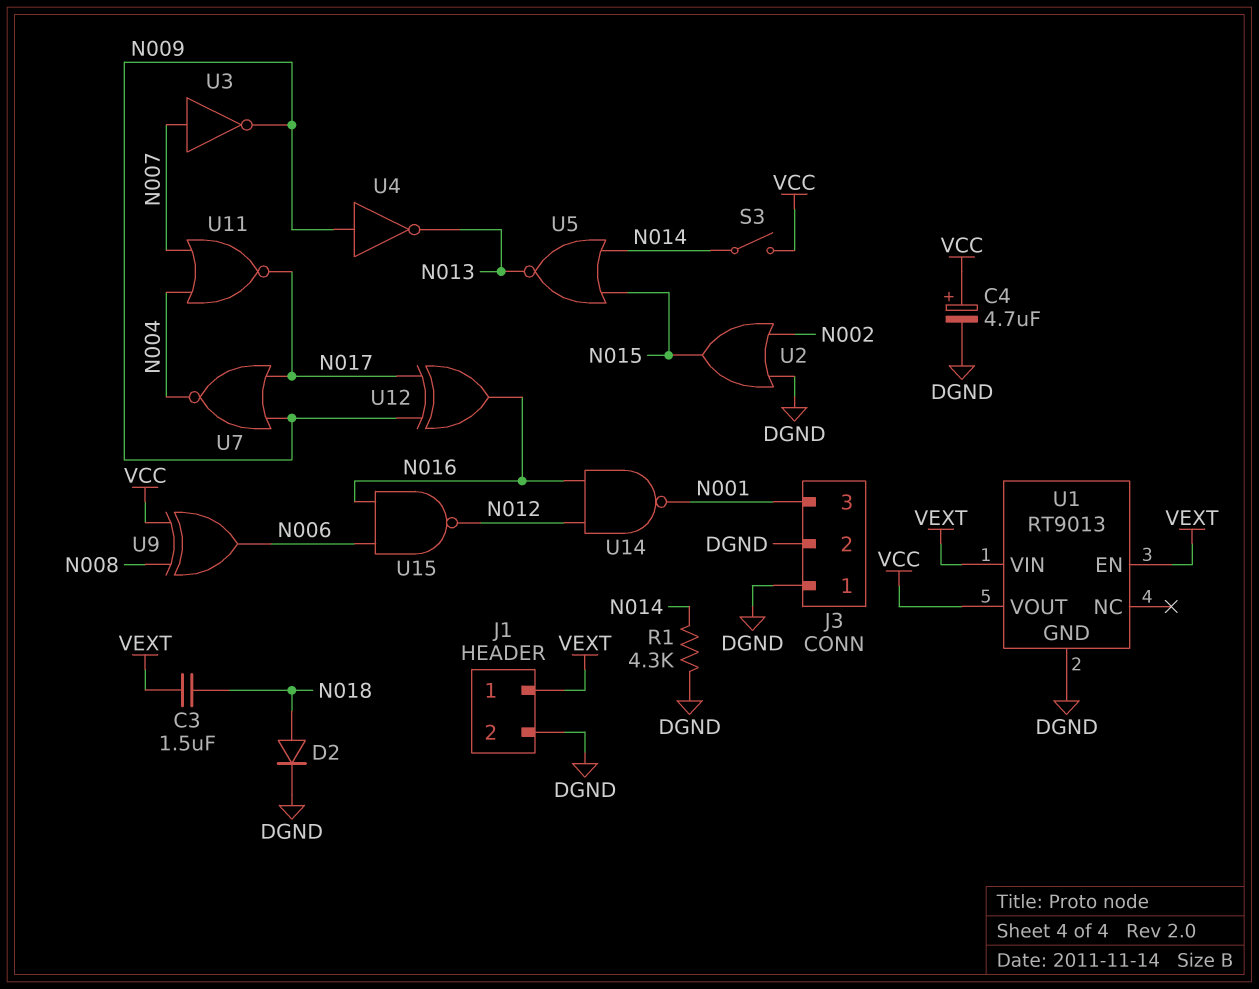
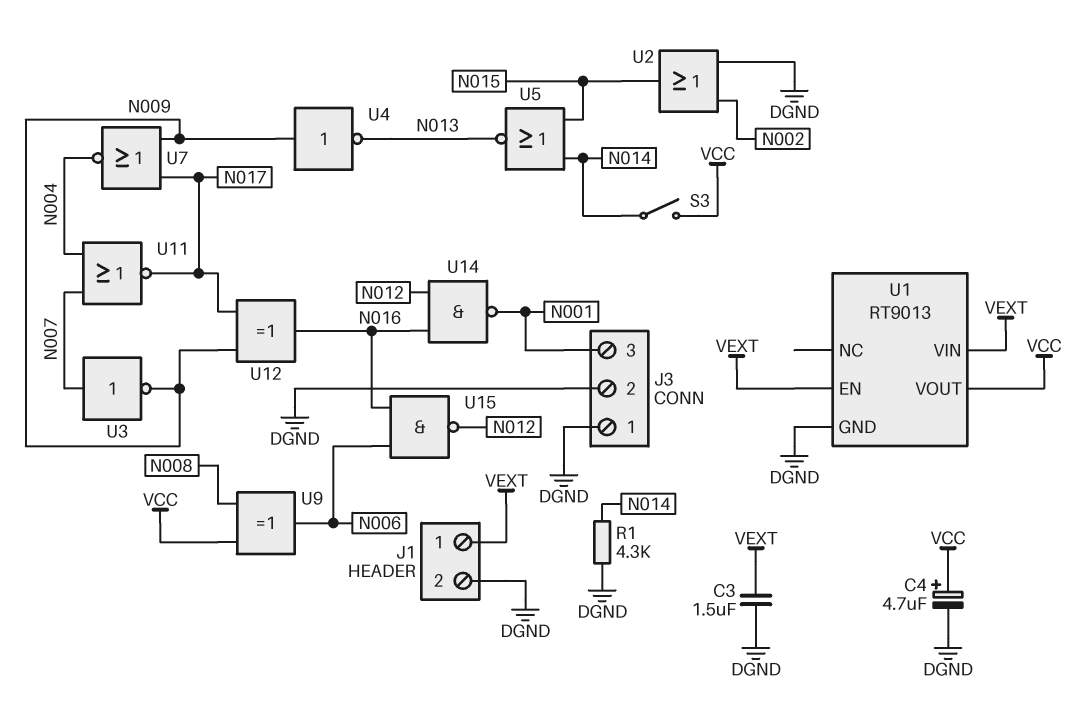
C3: 1.5uF (N018, VEXT) -> 1.5uF (DGND, VEXT)
D2: diode (A N018, K DGND) -> none

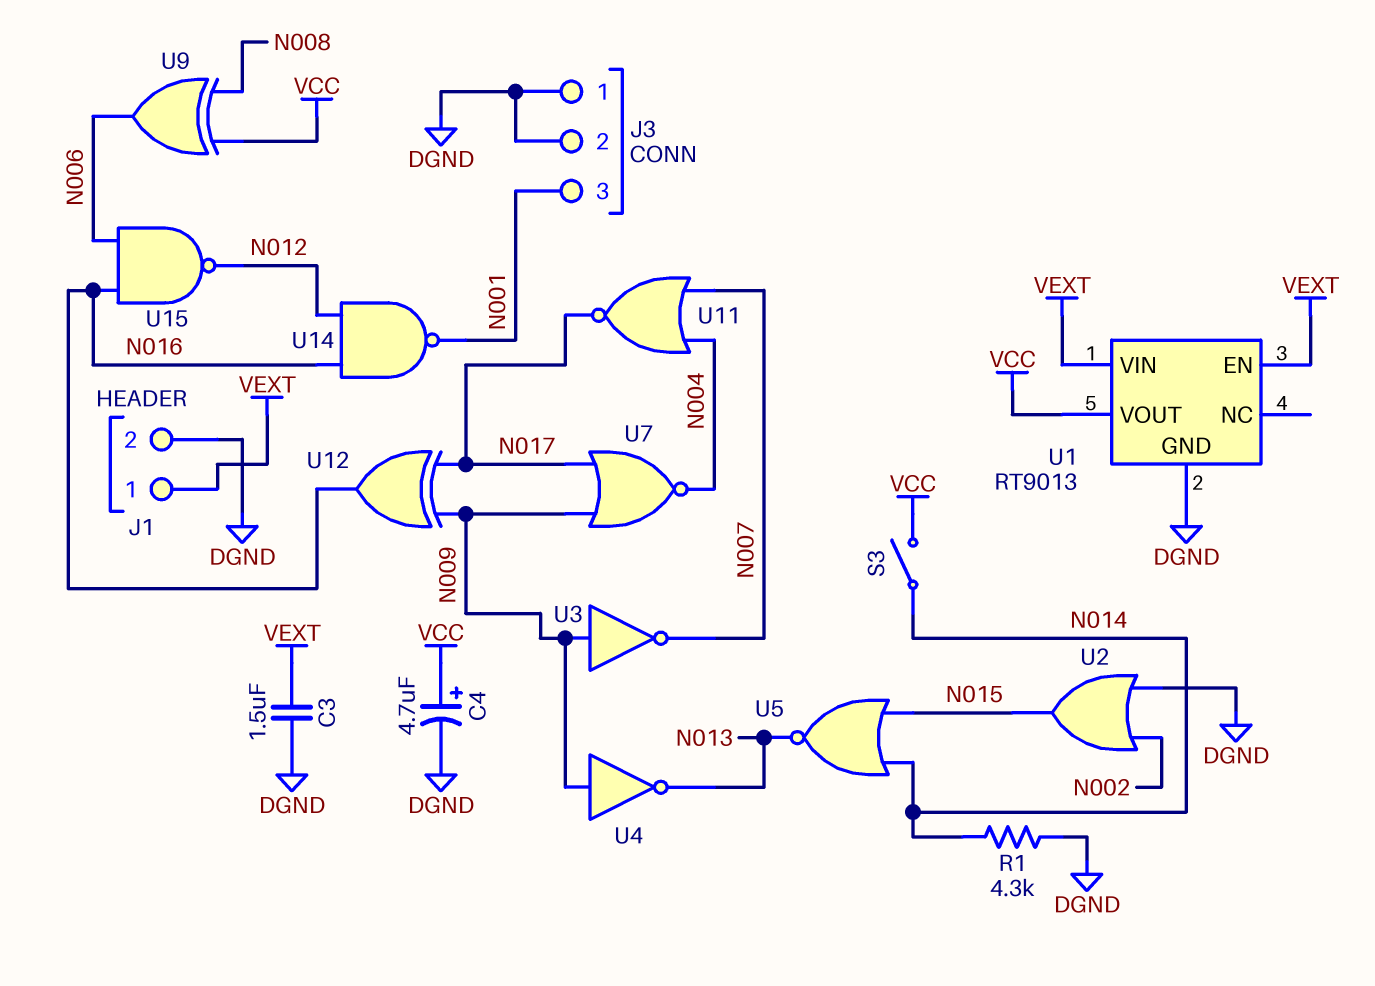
U3: NOT (in N007, out N009) -> NOT (in N009, out N007)

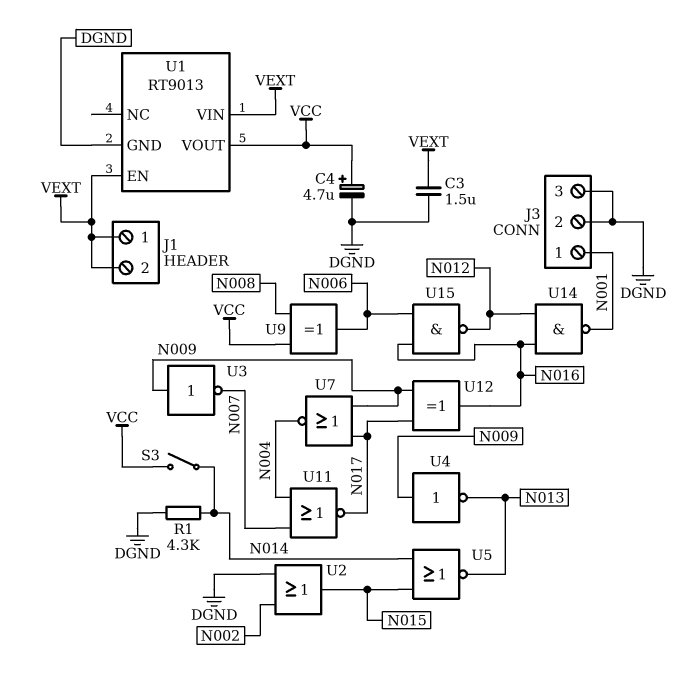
J1 pin 2: DGND -> VEXT
J3 pin 1: DGND -> N001
J3 pin 3: N001 -> DGND

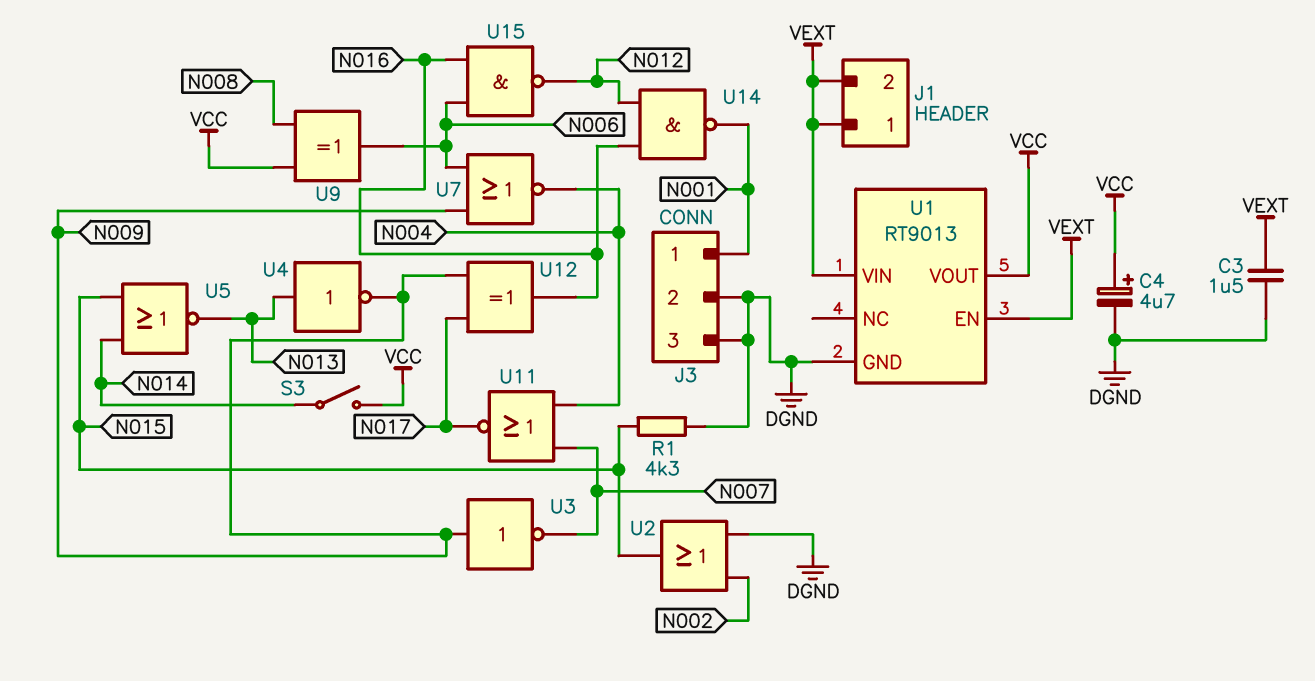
R1: 4.3k (DGND, N014) -> 4.3k (DGND, N015)
U4: NOT (in N009, out N013) -> NOT (in N013, out N009)
U7: NOR (in N009, in N017, out N004) -> NOR (in N006, in N009, out N004)

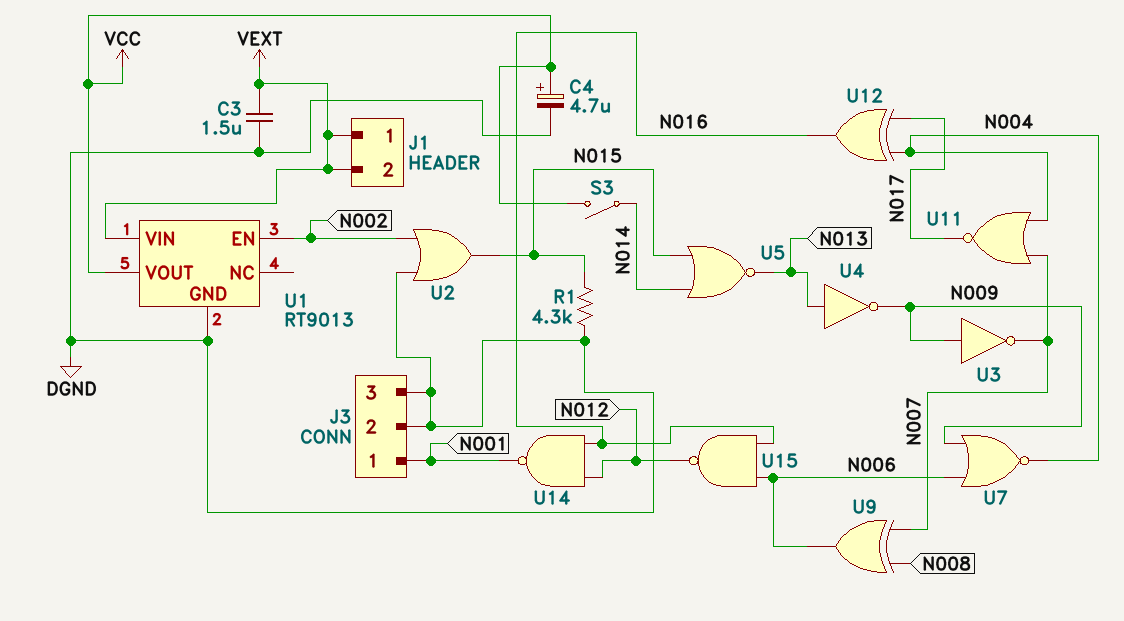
U1 pin EN: VEXT -> N002
U9: XOR (in N008, in VCC, out N006) -> XOR (in N007, in N008, out N006)
U12: XOR (in N009, in N017, out N016) -> XOR (in N004, in N017, out N016)

